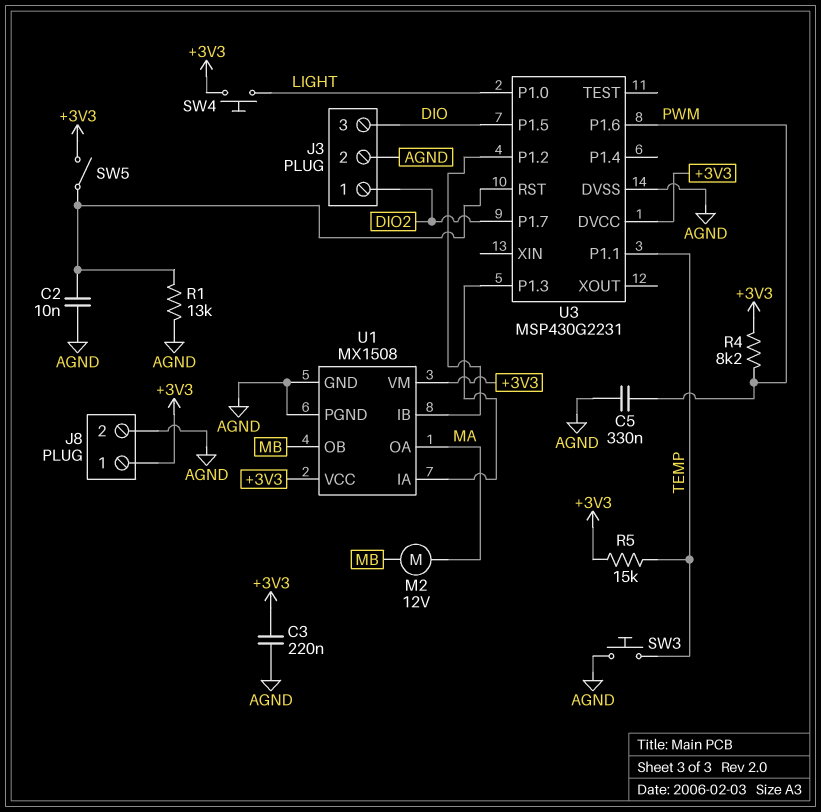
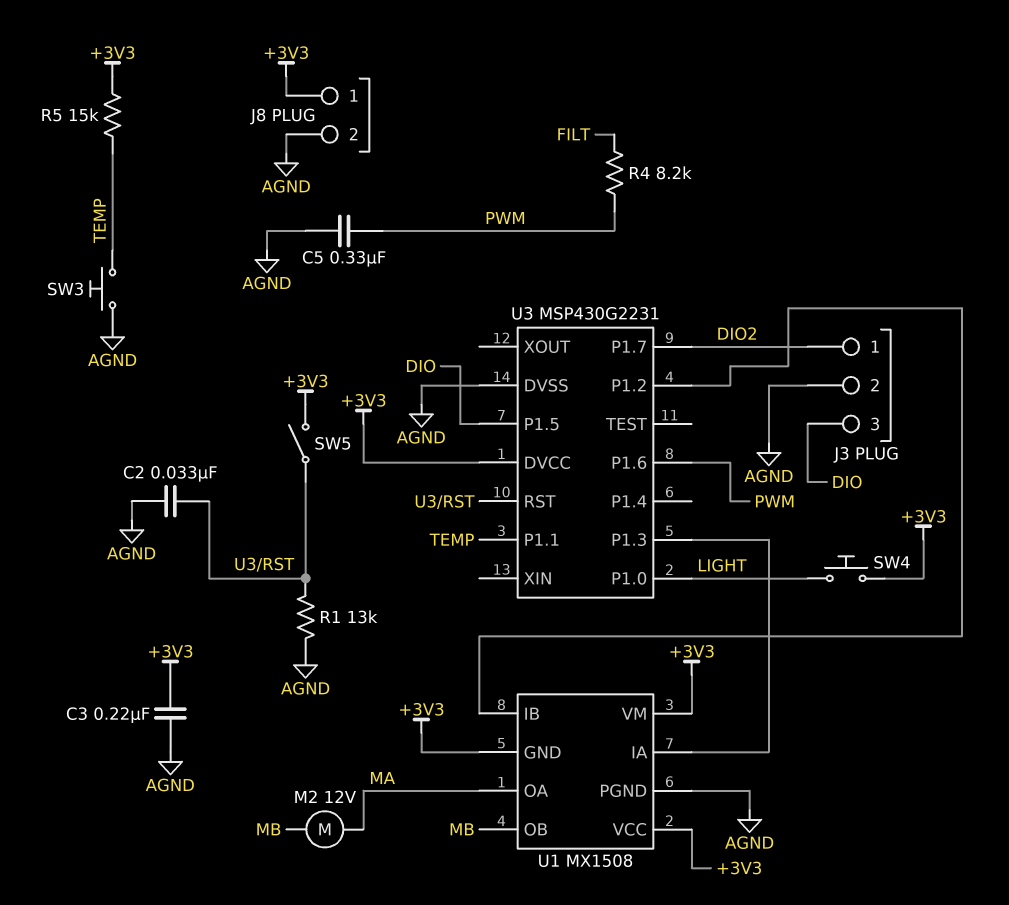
C2: 10nF (AGND, U3/RST) -> 33nF (AGND, U3/RST)
R4: 8.2k (+3V3, PWM) -> 8.2k (FILT, PWM)
U1 pin GND: AGND -> +3V3

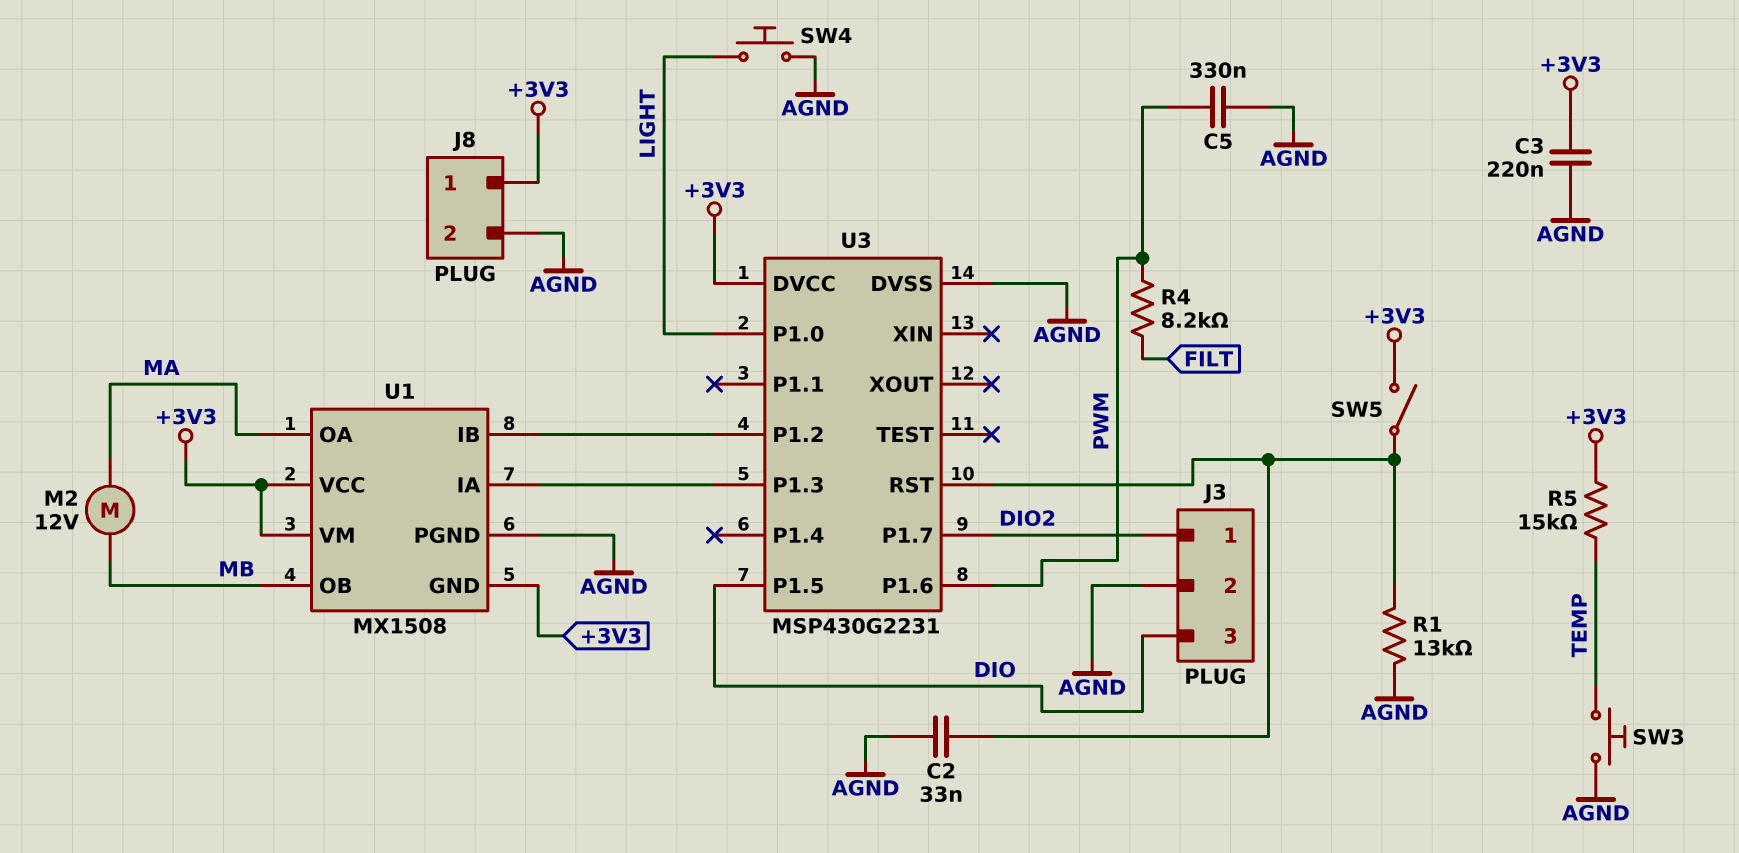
SW4: button (+3V3, LIGHT) -> button (AGND, LIGHT)
U3 pin P1.1: TEMP -> none

